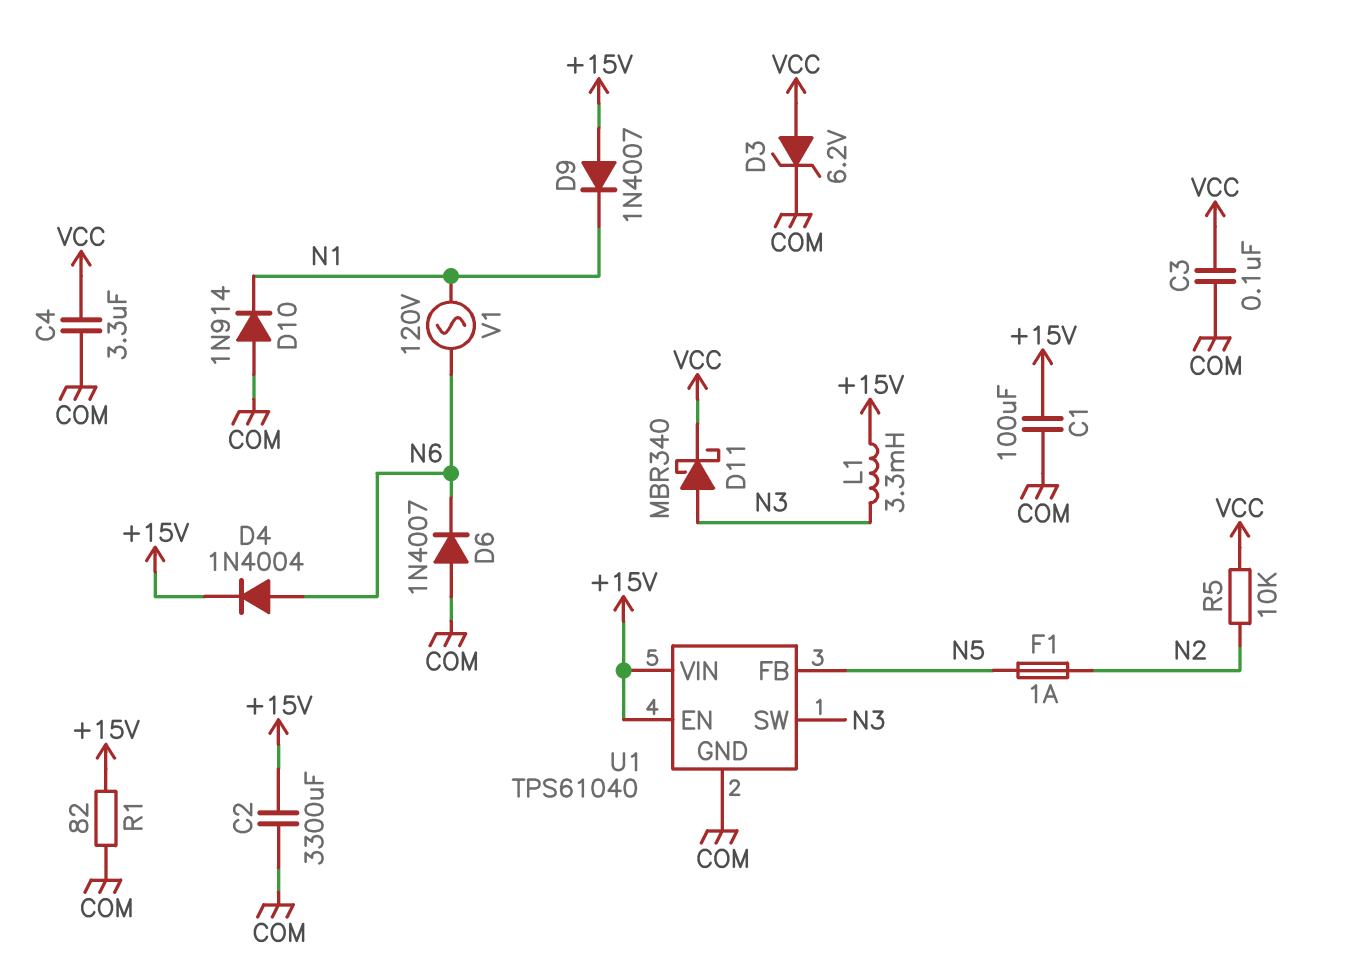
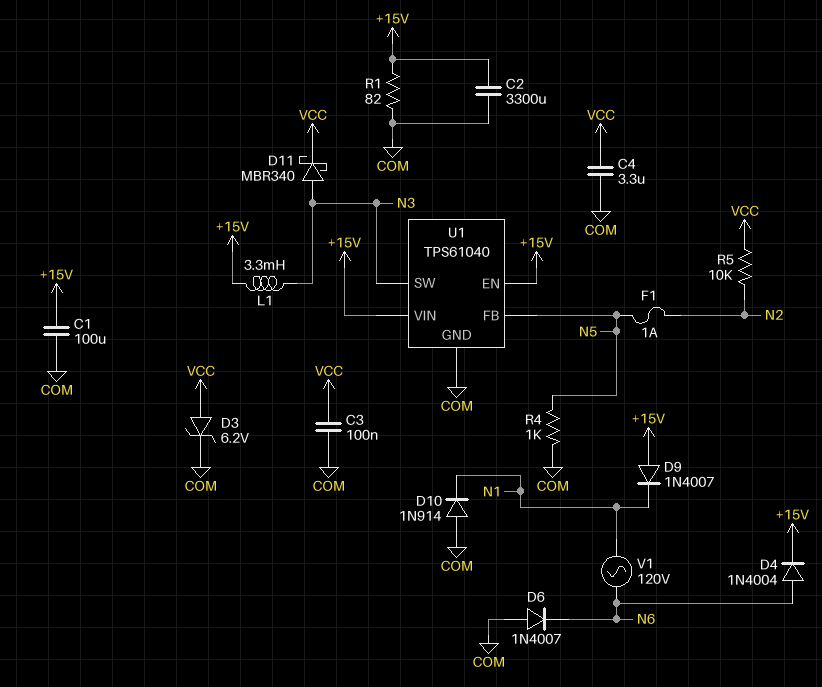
R4: none -> 1k (COM, N5)

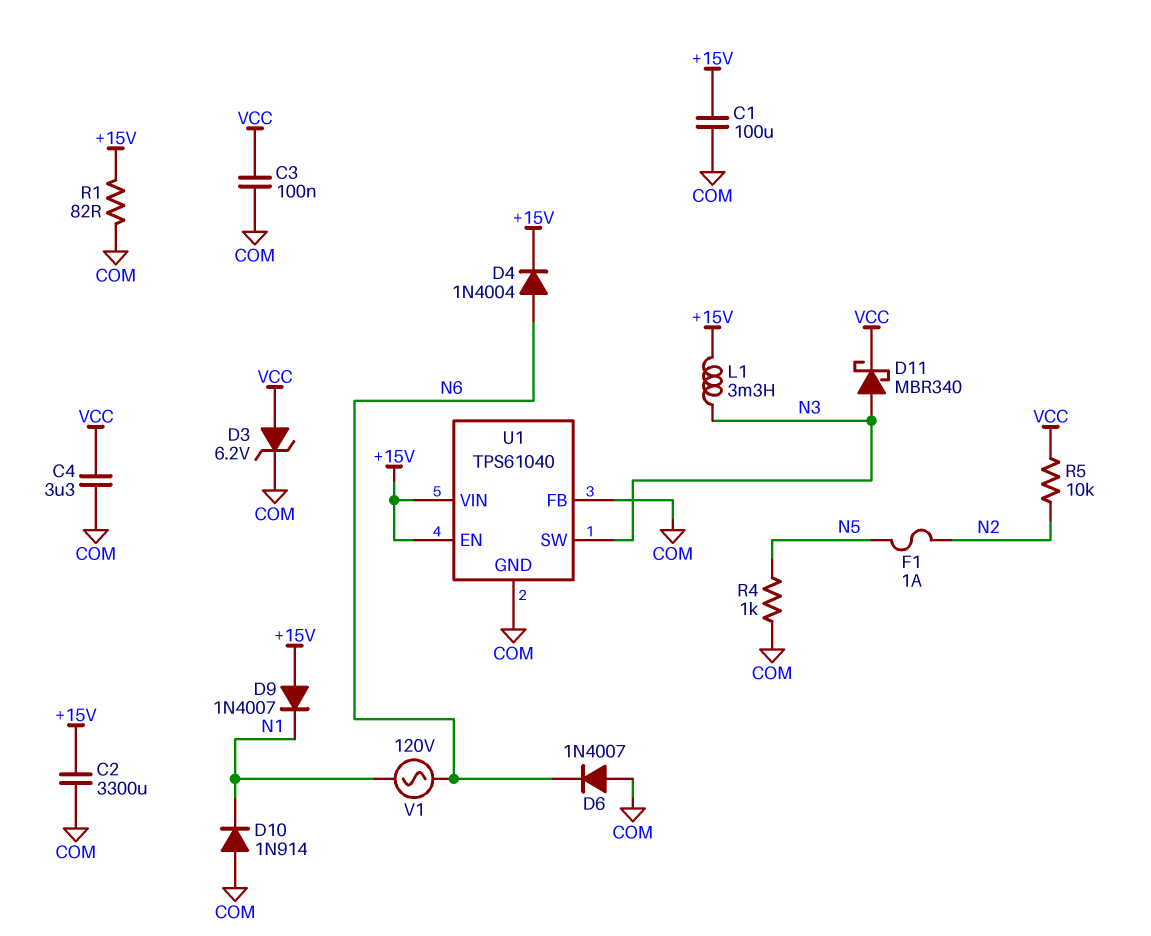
U1 pin FB: N5 -> COM

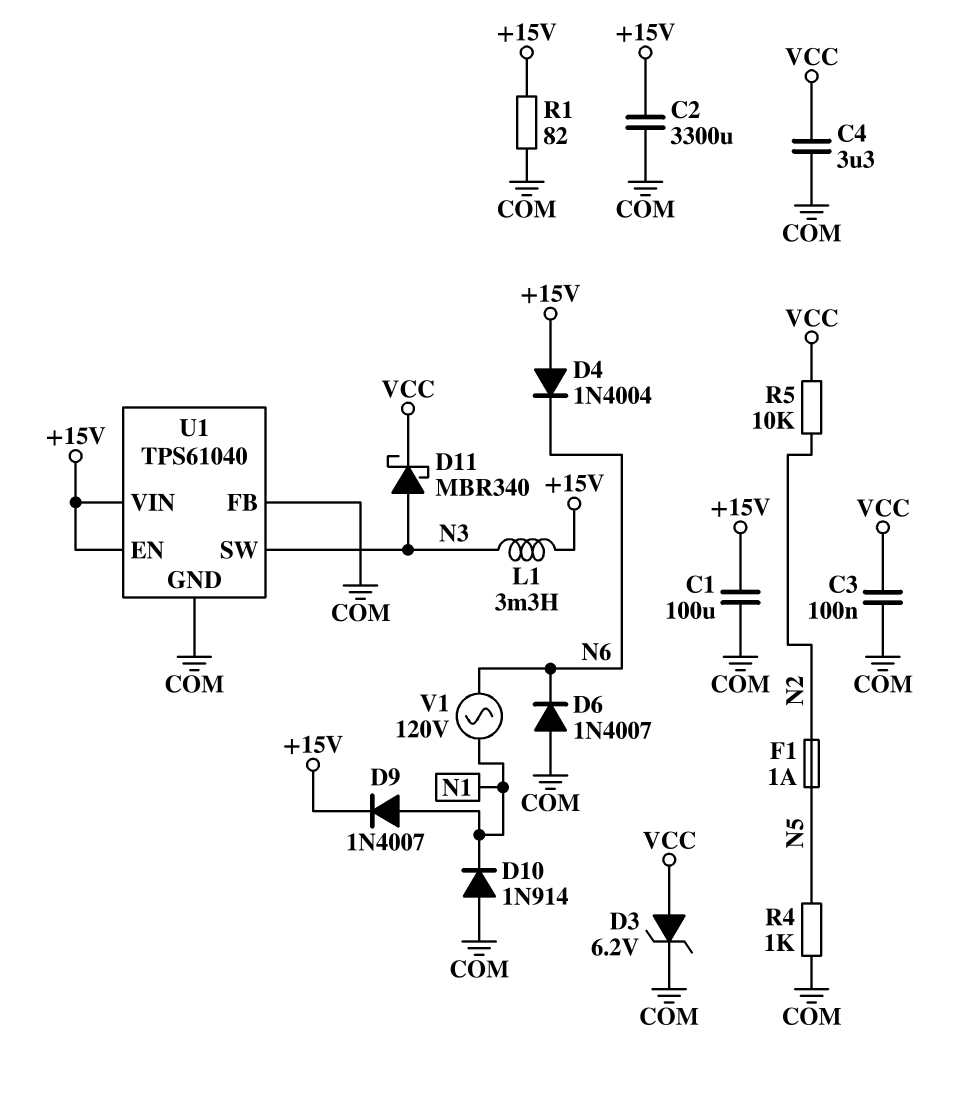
D4: diode 1N4004 (A N6, K +15V) -> diode 1N4004 (A +15V, K N6)
D9: diode 1N4007 (A +15V, K N1) -> diode 1N4007 (A N1, K +15V)

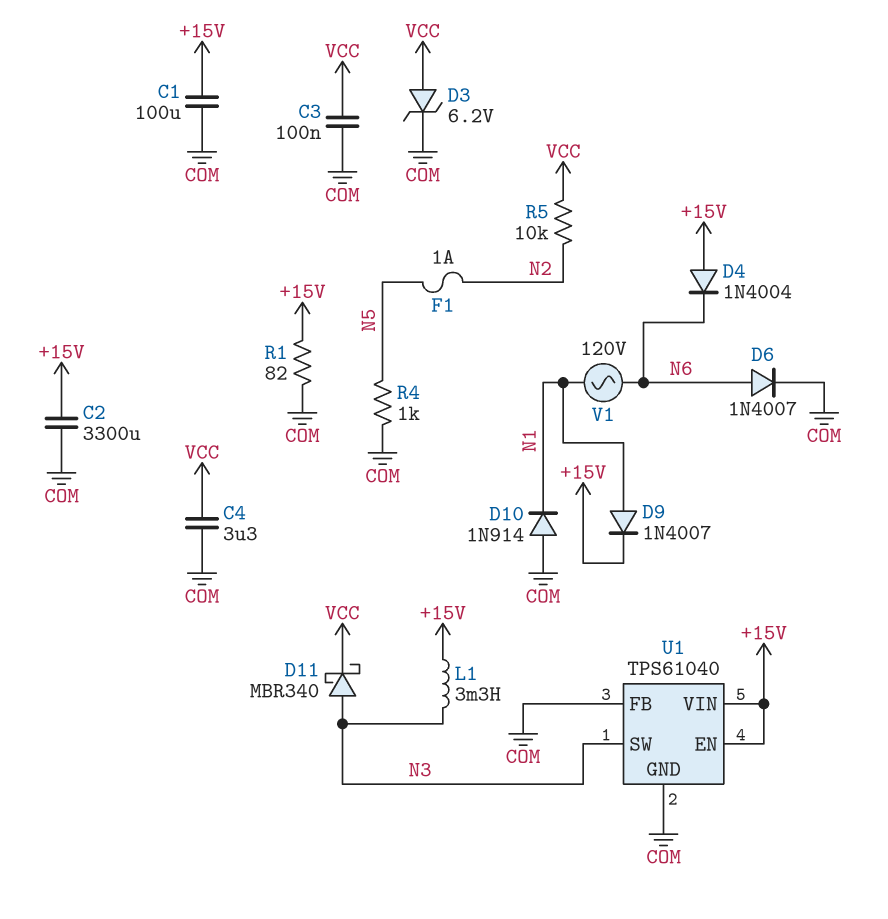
D6: diode 1N4007 (A COM, K N6) -> diode 1N4007 (A N6, K COM)

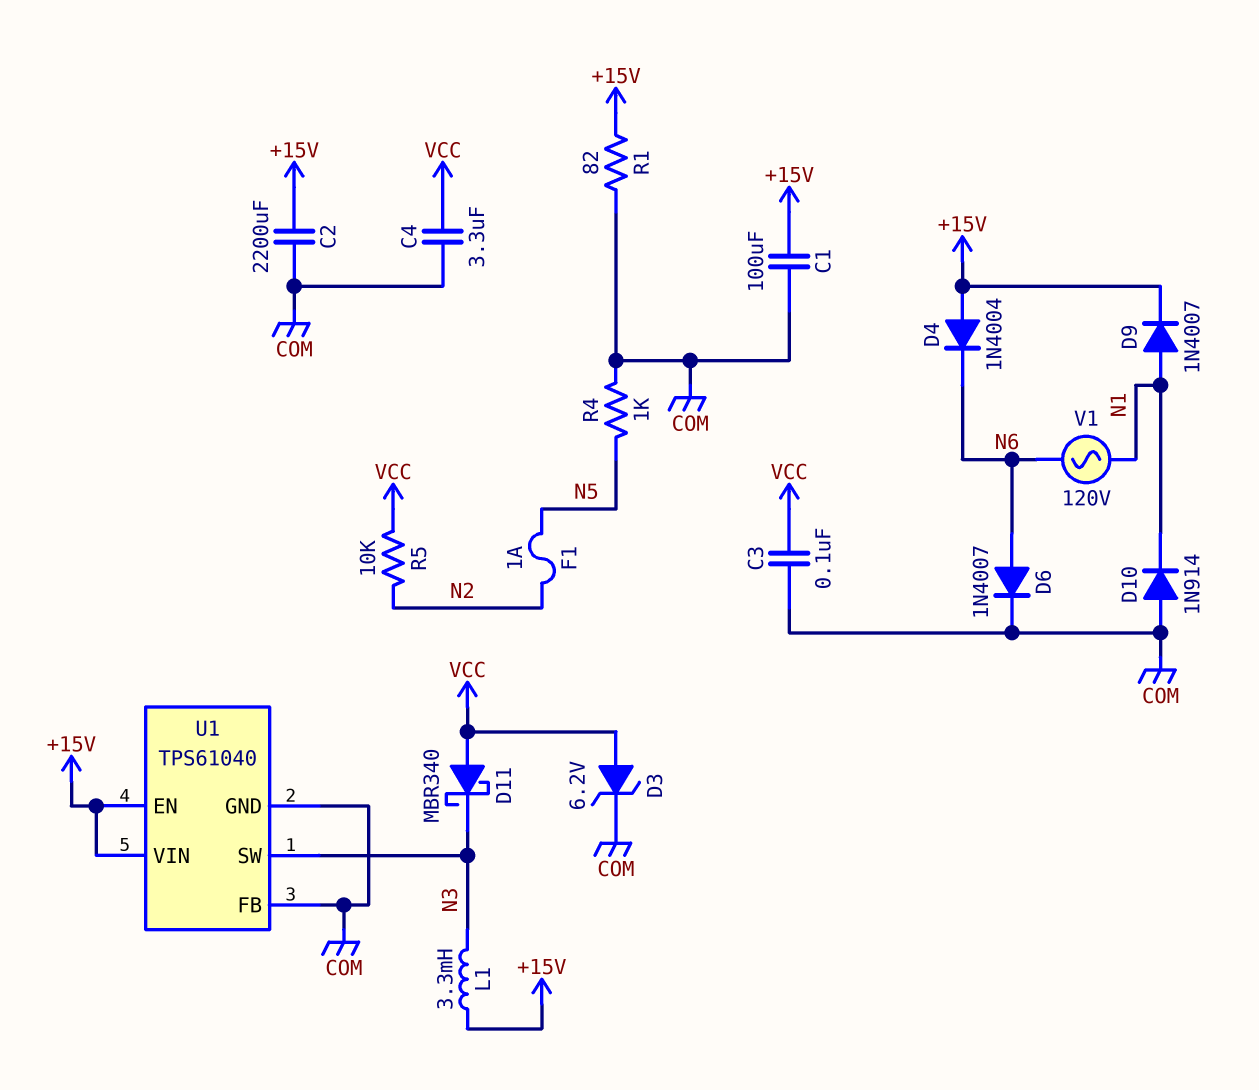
C2: 3300uF (+15V, COM) -> 2200uF (+15V, COM)
D11: schottky MBR340 (A N3, K VCC) -> schottky MBR340 (A VCC, K N3)

